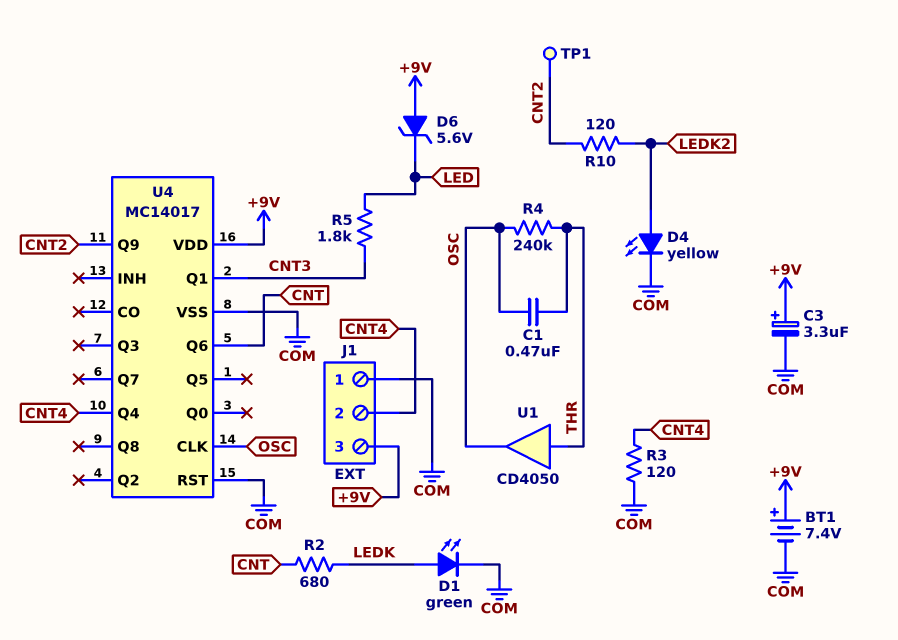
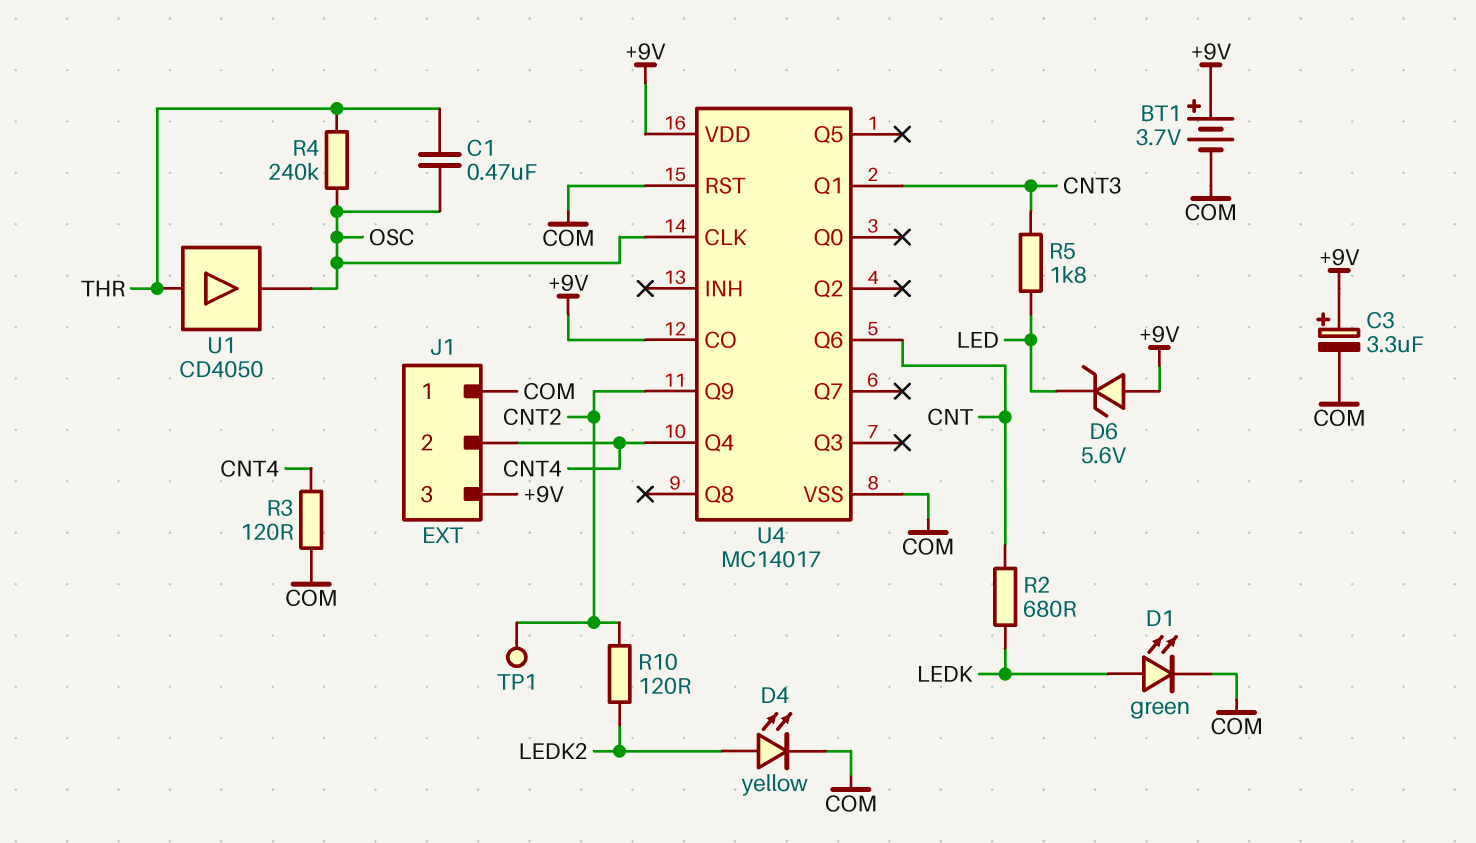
BT1: 7.4V (plus +9V, minus COM) -> 3.7V (plus +9V, minus COM)
U4 pin CO: none -> +9V

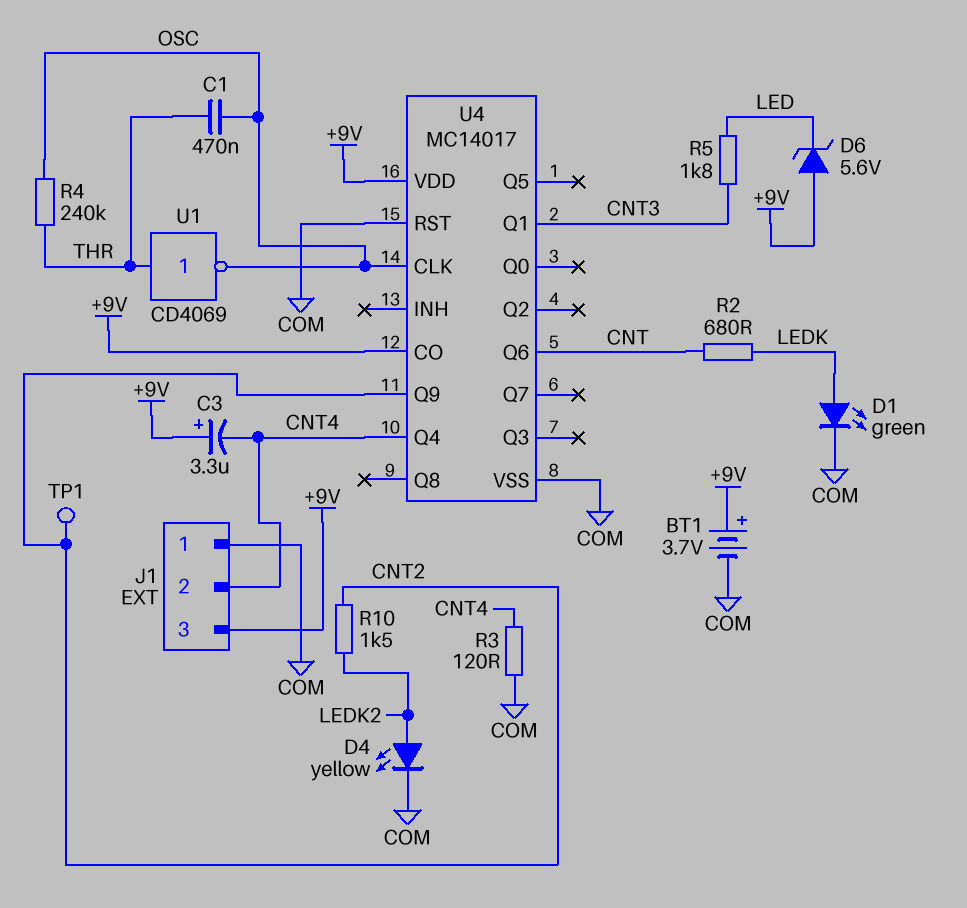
C3: 3.3uF (plus +9V, minus COM) -> 3.3uF (plus +9V, minus CNT4)
R10: 120 (CNT2, LEDK2) -> 1.5k (CNT2, LEDK2)
U1: buffer CD4050 (in THR, out OSC) -> NOT CD4069 (in THR, out OSC)

